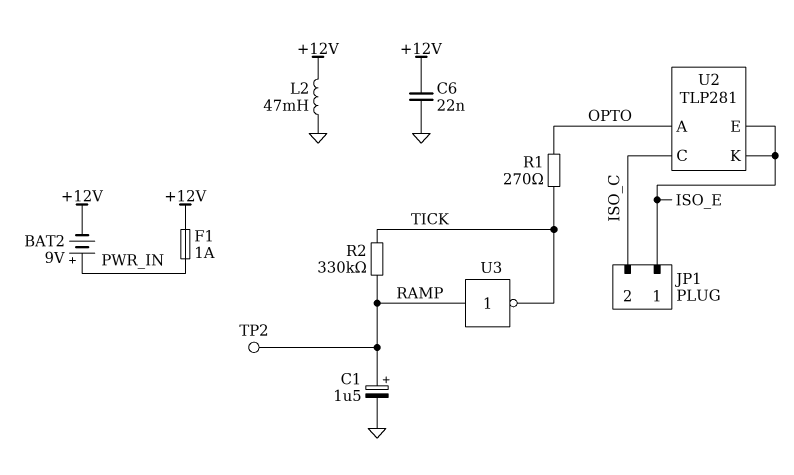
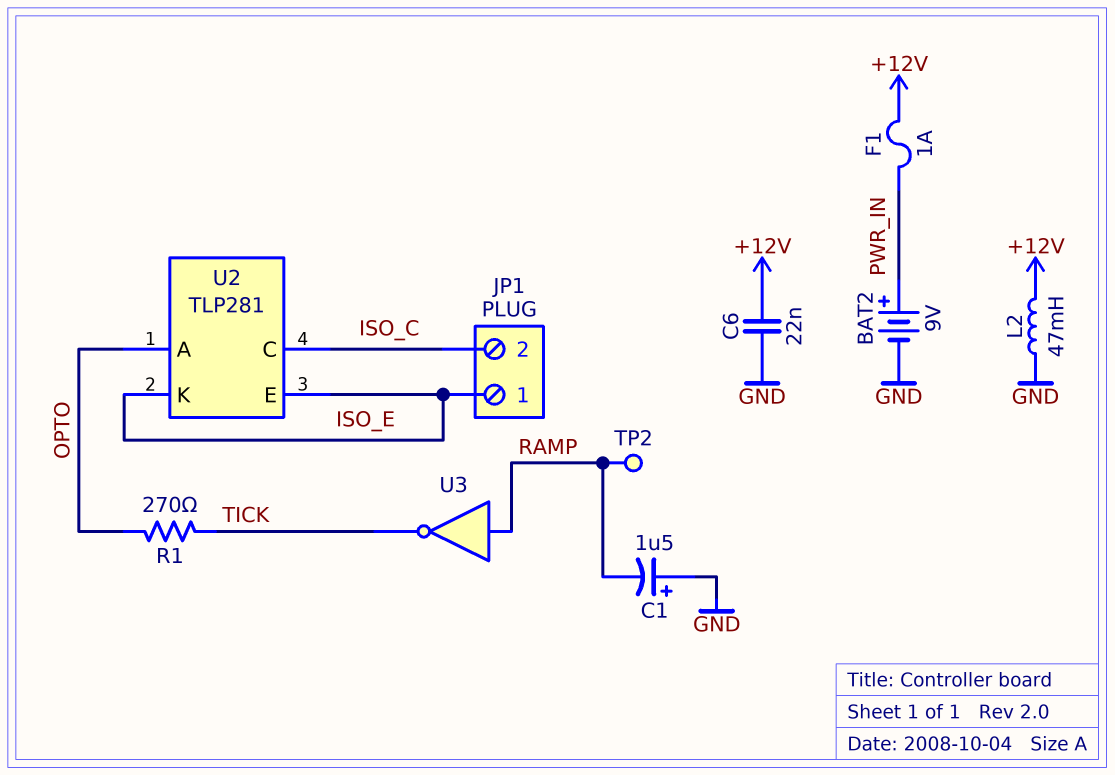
BAT2: 9V (plus PWR_IN, minus +12V) -> 9V (plus PWR_IN, minus GND)
C1: 1.5uF (plus RAMP, minus GND) -> 1.5uF (plus GND, minus RAMP)
R2: 330k (RAMP, TICK) -> none

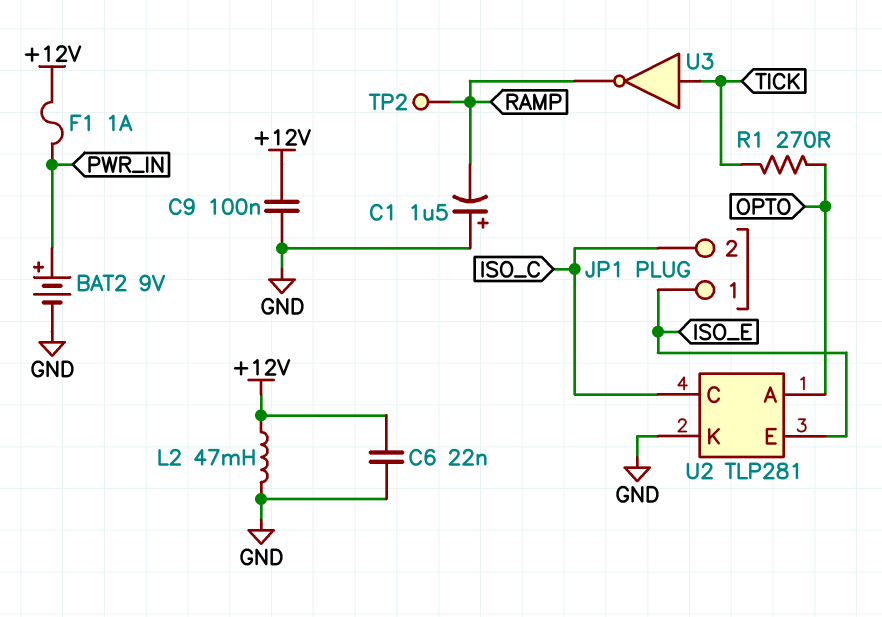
C9: none -> 100nF (+12V, GND)
U2 pin K: ISO_E -> GND
U3: NOT (in RAMP, out TICK) -> NOT (in TICK, out RAMP)

